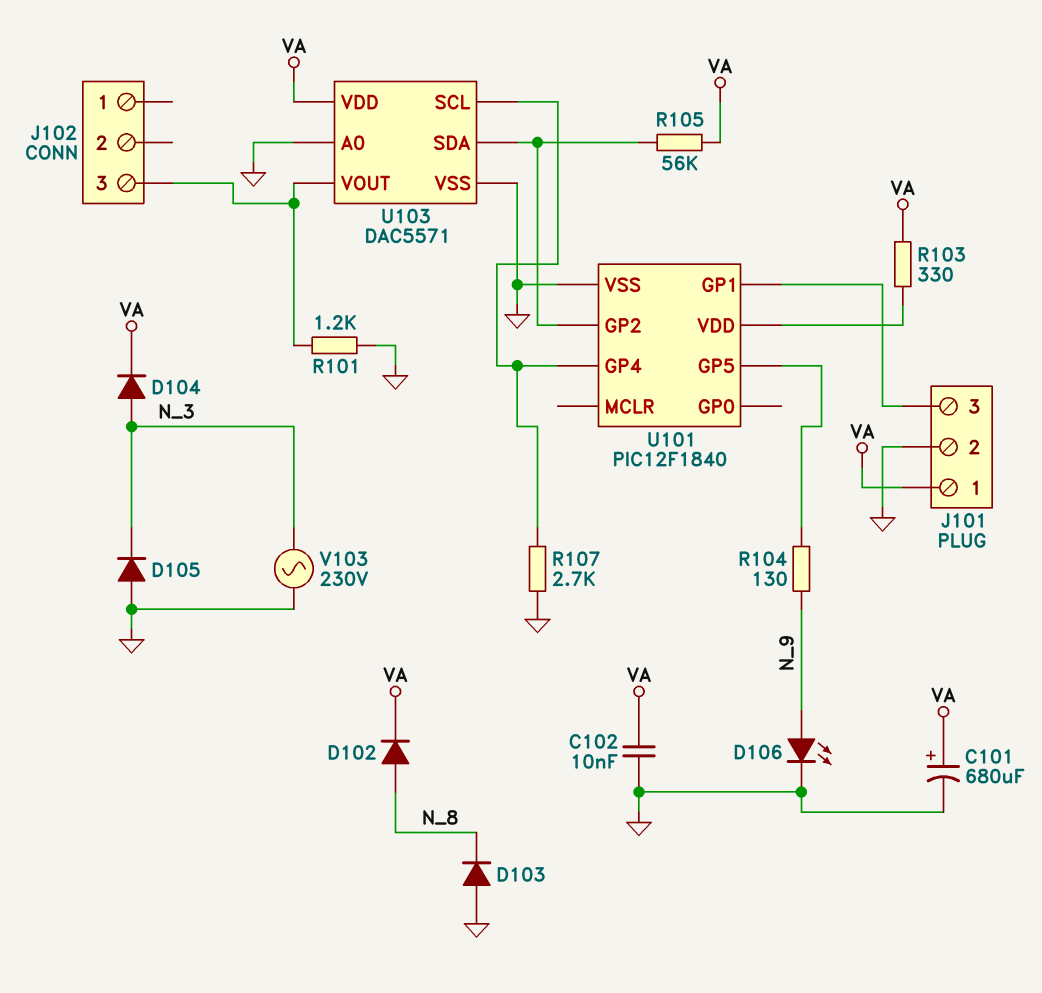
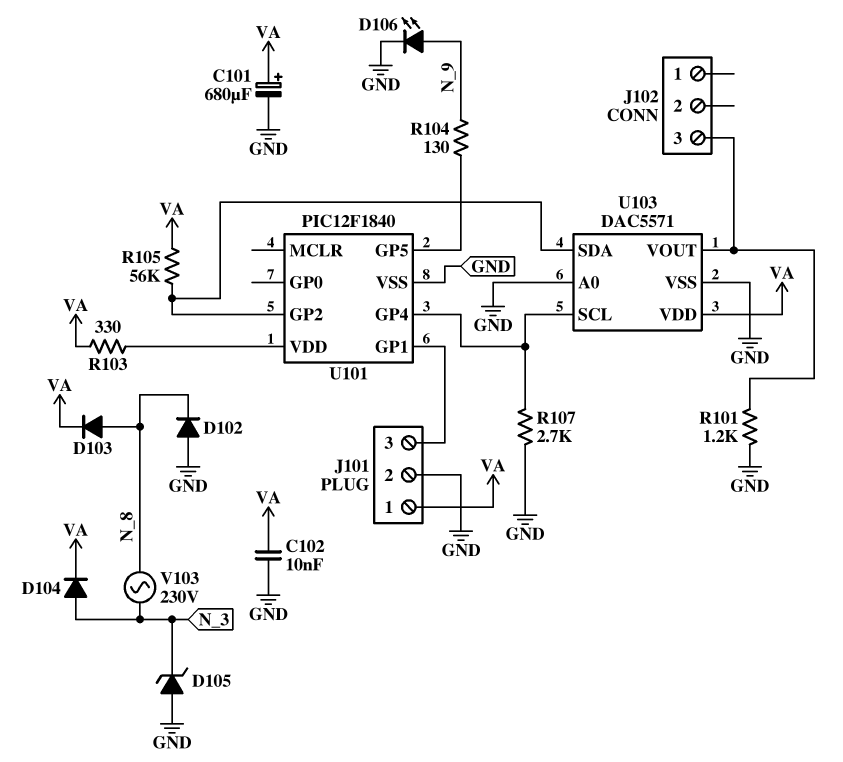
D102: diode (A N_8, K VA) -> diode (A GND, K N_8)
D103: diode (A GND, K N_8) -> diode (A N_8, K VA)
D105: diode (A GND, K N_3) -> zener (A GND, K N_3)
V103: AC 230V (GND, N_3) -> AC 230V (N_3, N_8)

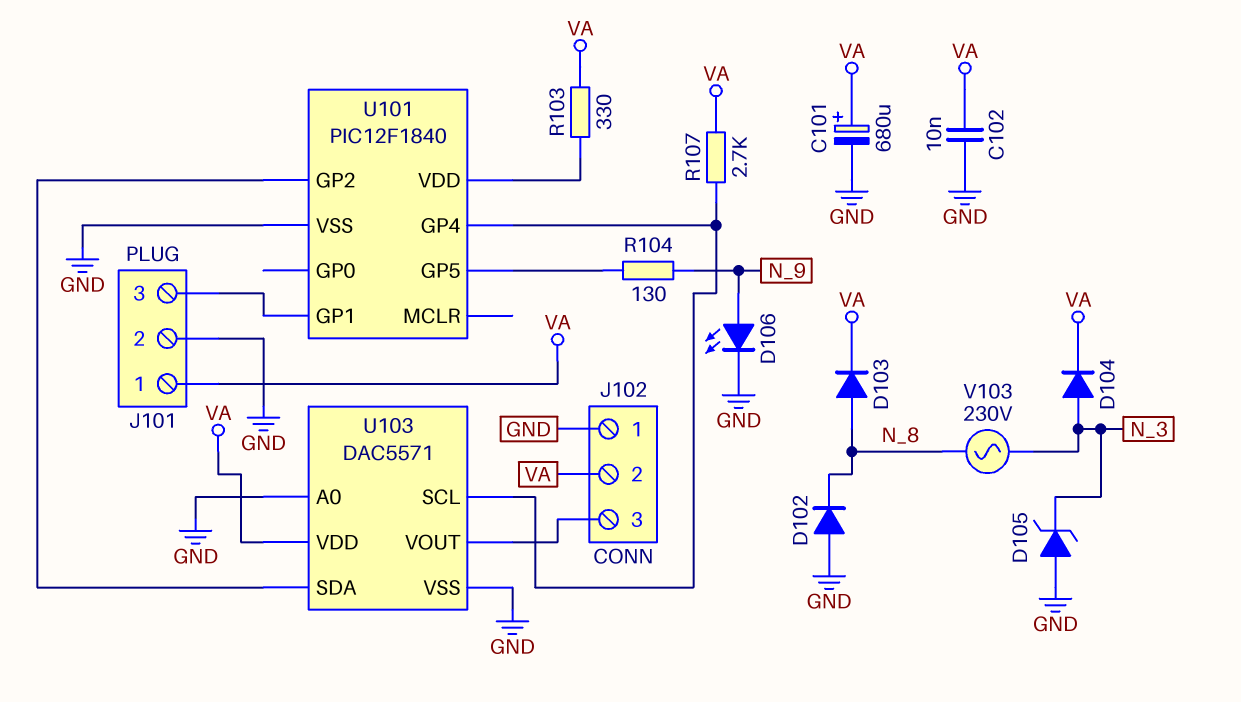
J102 pin 1: none -> GND
J102 pin 2: none -> VA
R101: 1.2k (GND, J102/3) -> none
R105: 56k (U101/GP2, VA) -> none
R107: 2.7k (GND, U101/GP4) -> 2.7k (U101/GP4, VA)

